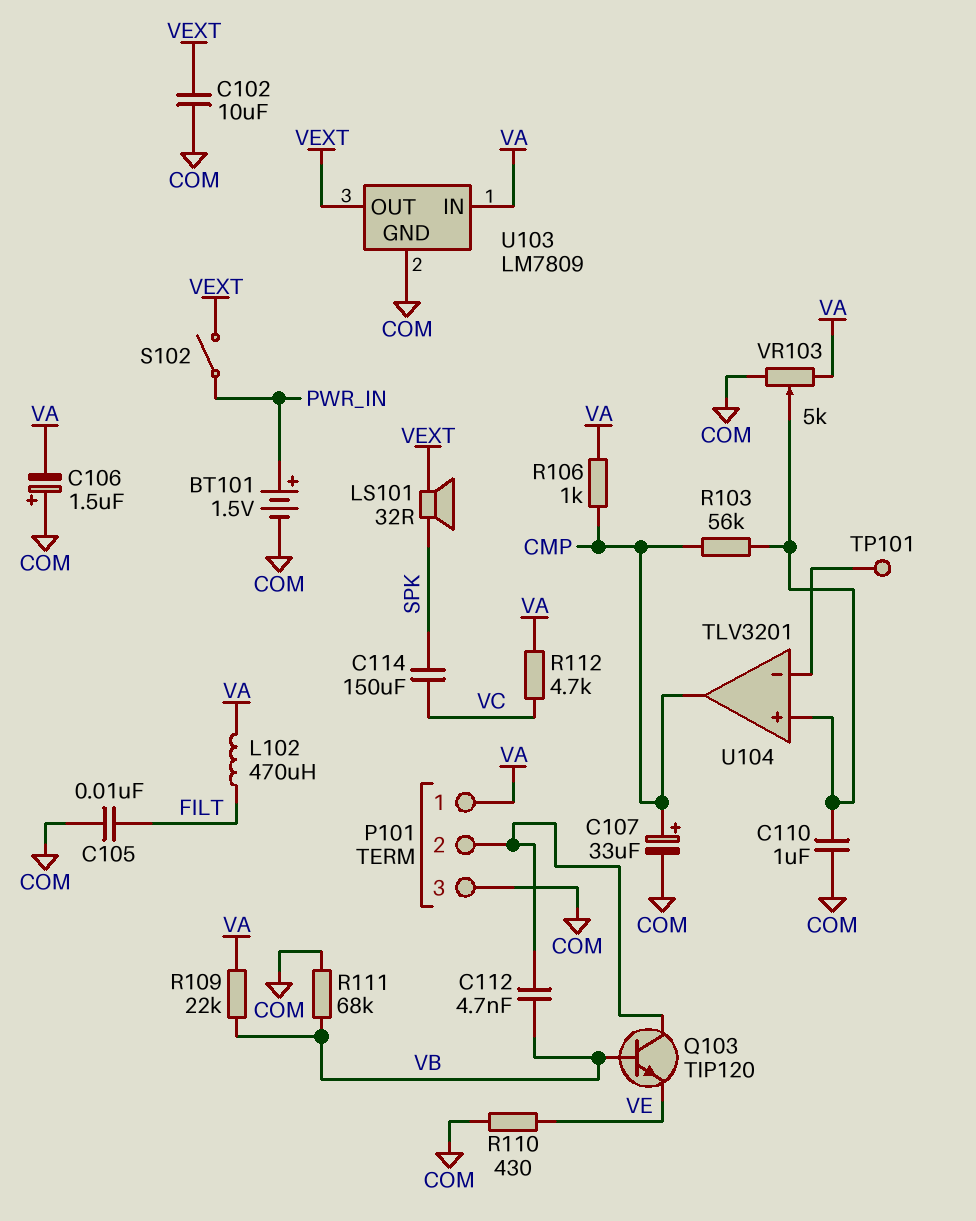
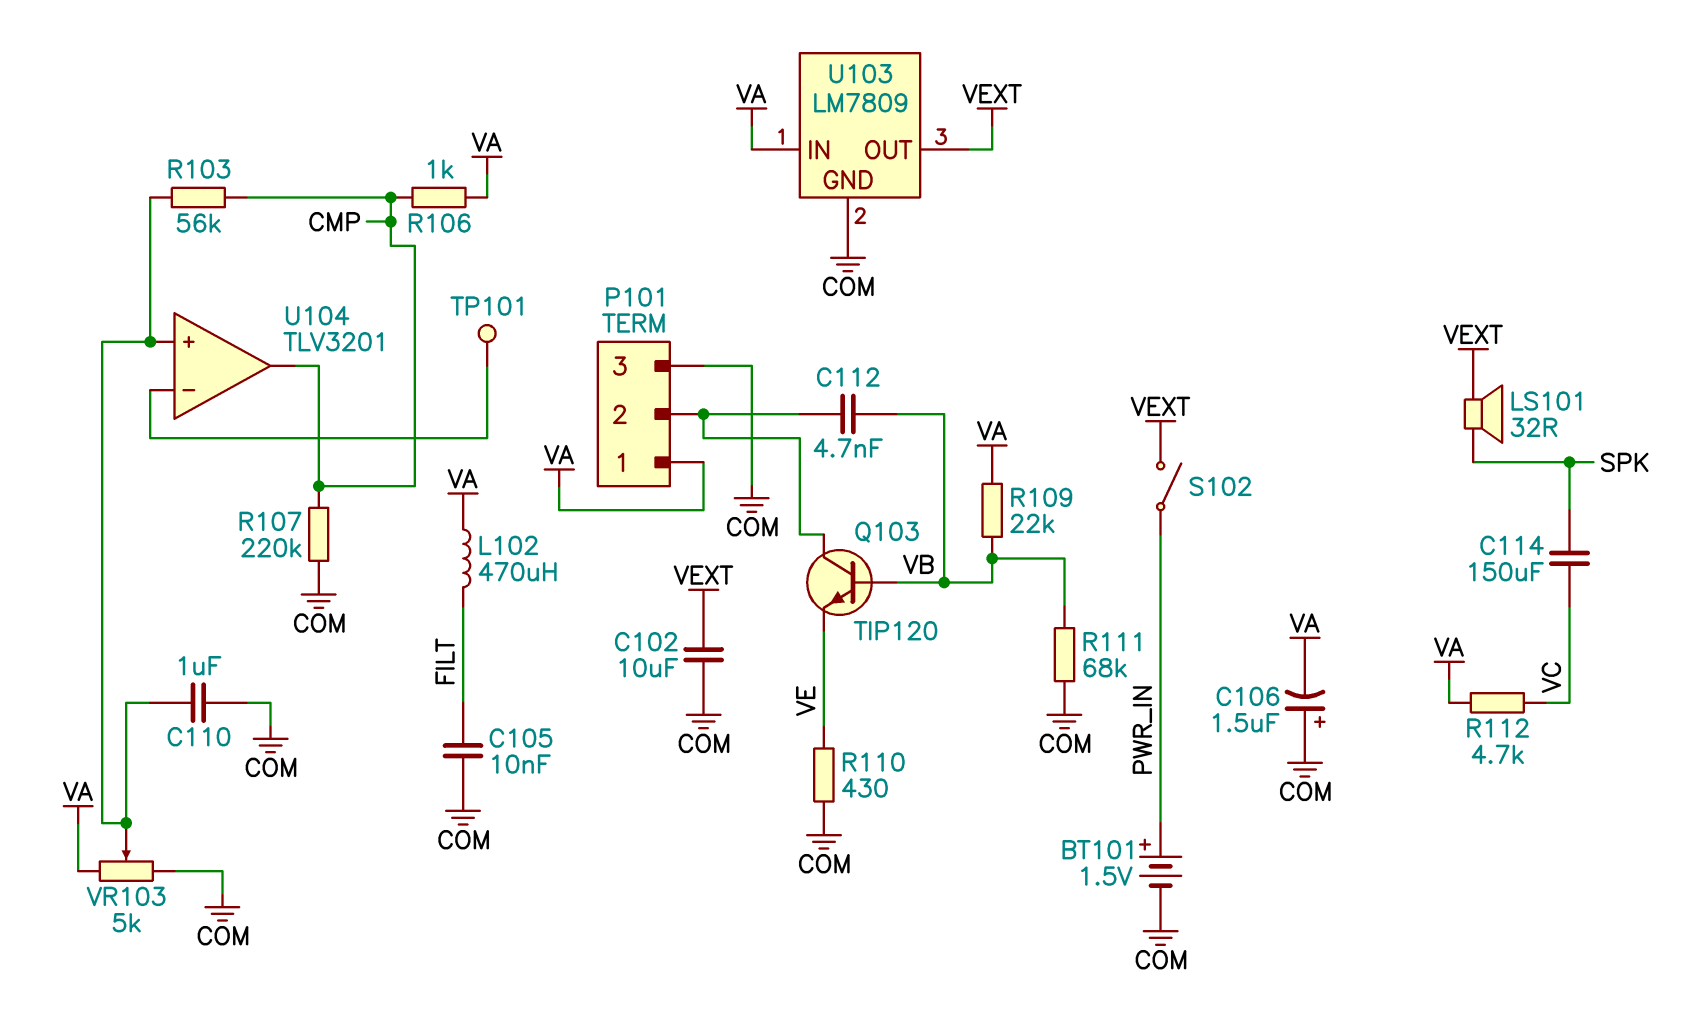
C107: 33uF (plus CMP, minus COM) -> none
R107: none -> 220k (CMP, COM)

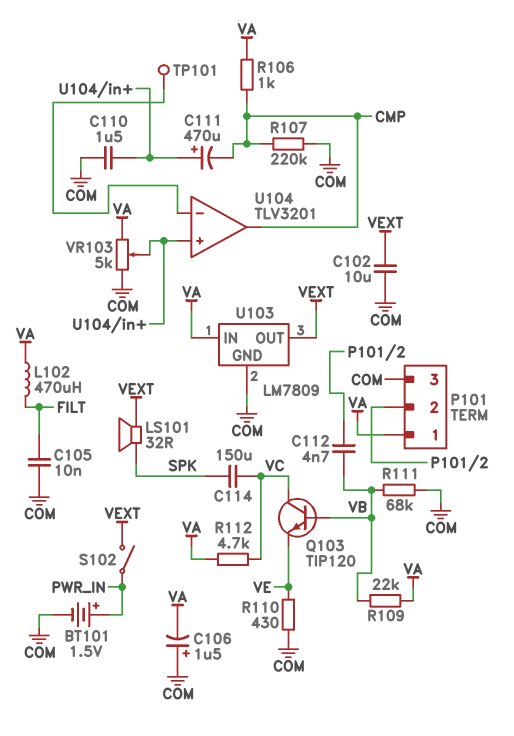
C110: 1uF (COM, U104/in+) -> 1.5uF (COM, U104/in+)
C111: none -> 470uF (plus U104/in+, minus CMP)
Q103: NPN TIP120 (B VB, C P101/2, E VE) -> NPN TIP120 (B VB, C VC, E VE)
R103: 56k (CMP, U104/in+) -> none

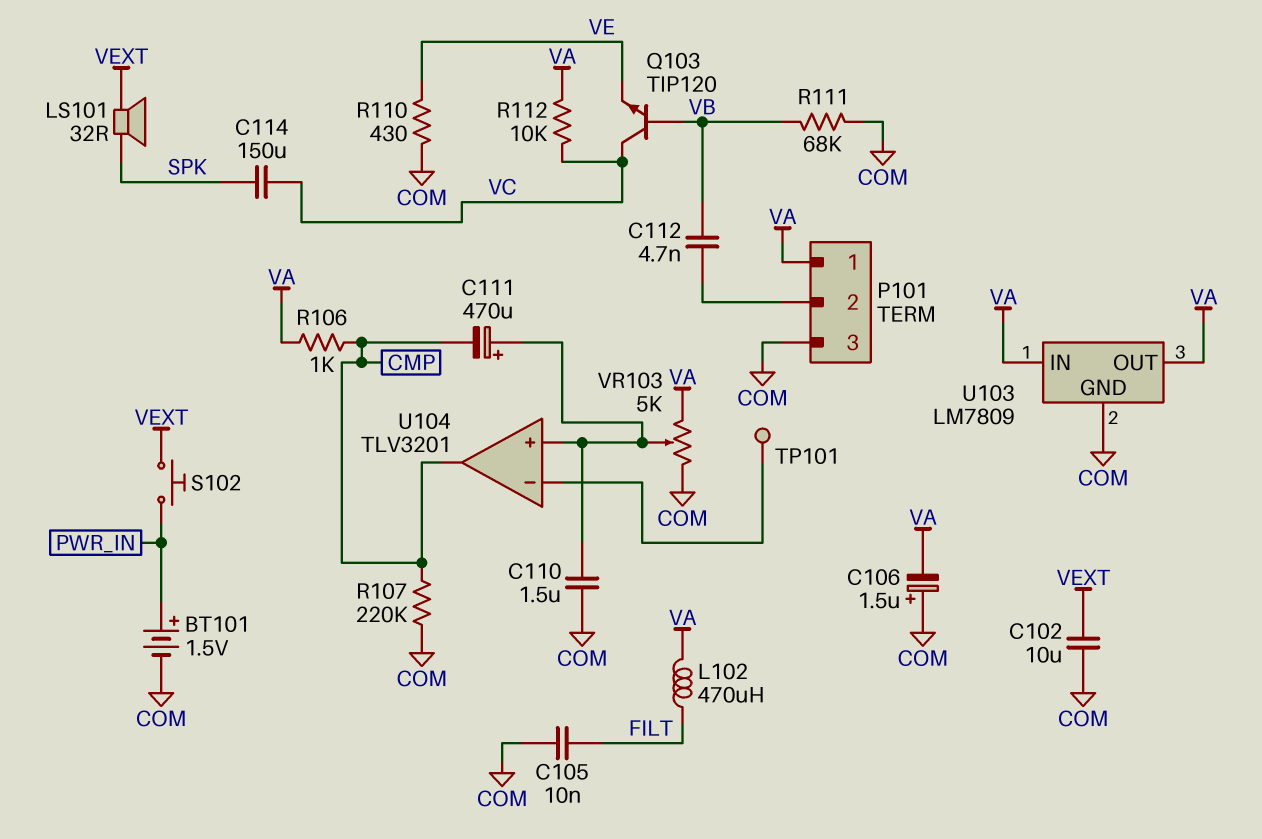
R109: 22k (VA, VB) -> none
R112: 4.7k (VA, VC) -> 10k (VA, VC)
S102: switch (PWR_IN, VEXT) -> button (PWR_IN, VEXT)
U103 pin OUT: VEXT -> VA

